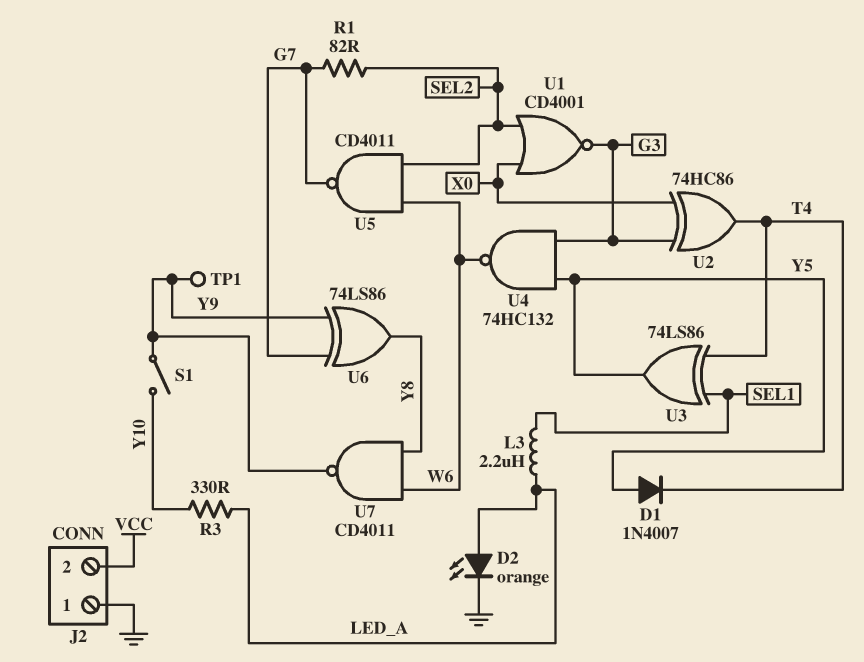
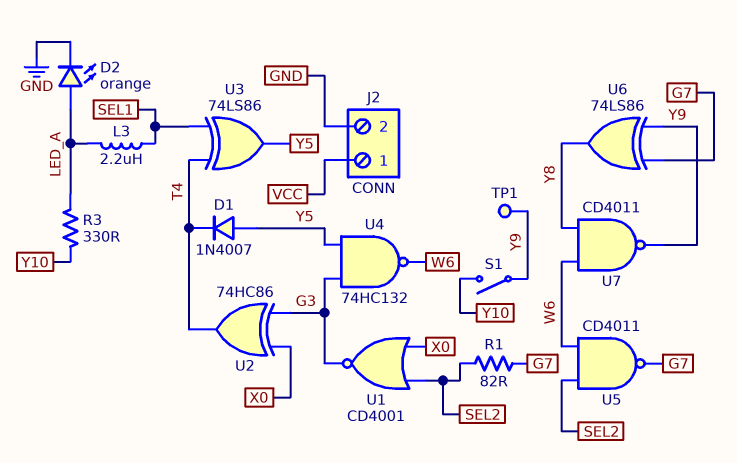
J2 pin 1: GND -> VCC
J2 pin 2: VCC -> GND

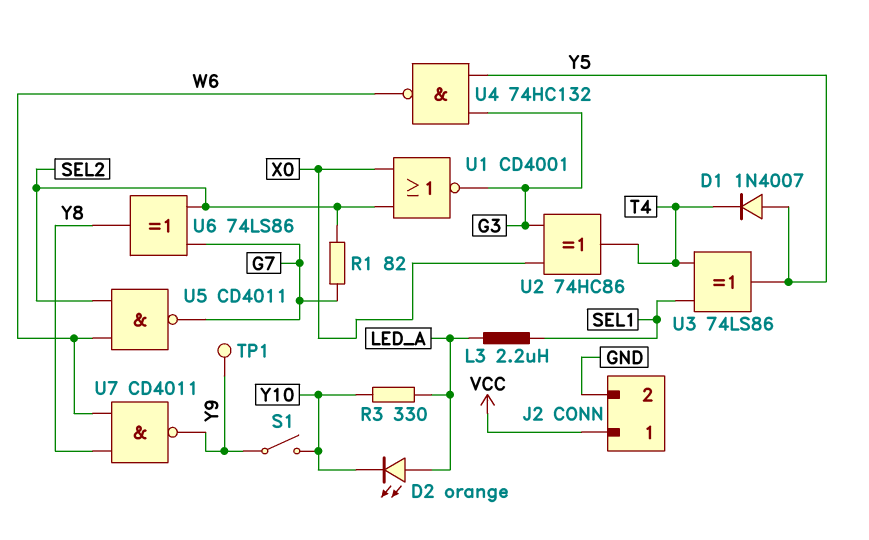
D2: LED orange (A LED_A, K GND) -> LED orange (A LED_A, K Y10)
U6: XOR 74LS86 (in G7, in Y9, out Y8) -> XOR 74LS86 (in G7, in SEL2, out Y8)

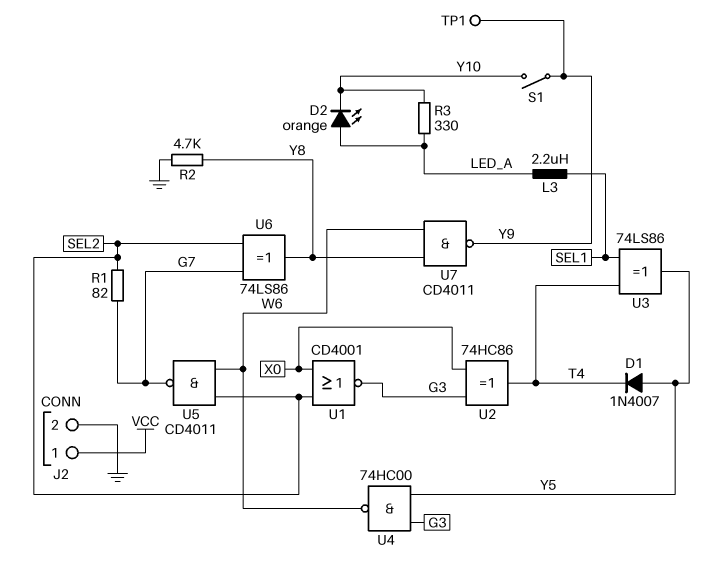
R2: none -> 4.7k (GND, Y8)
U4: NAND 74HC132 (in G3, in Y5, out W6) -> NAND 74HC00 (in G3, in Y5, out W6)

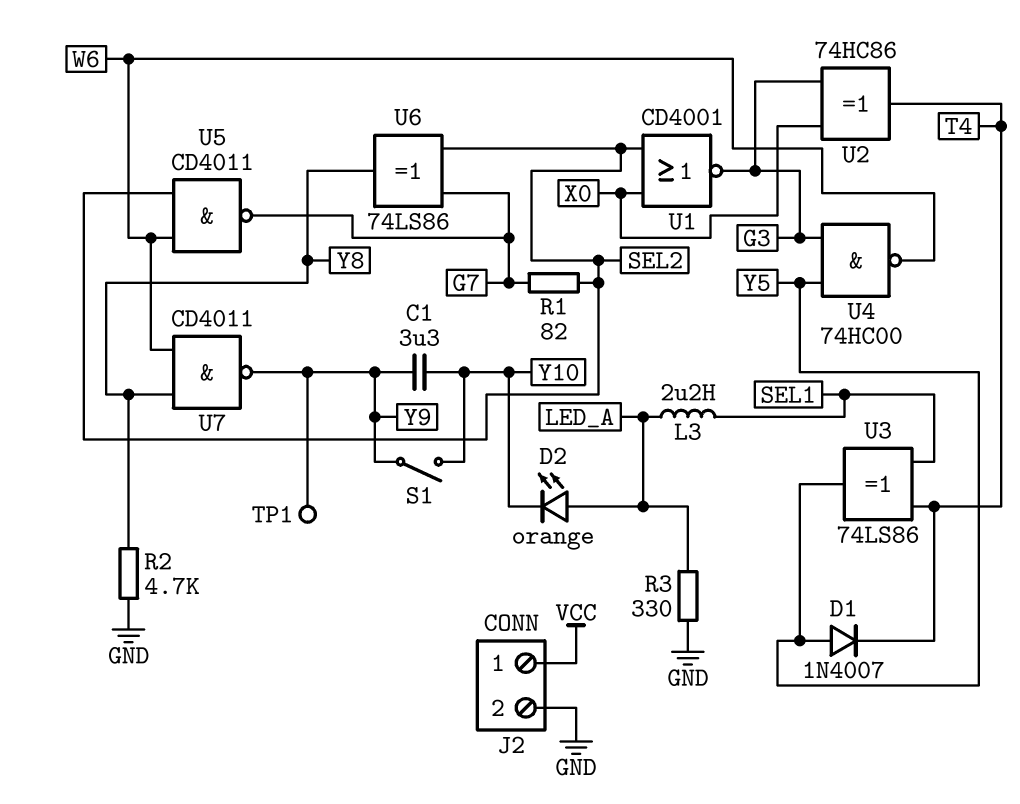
C1: none -> 3.3uF (Y9, Y10)
R3: 330 (LED_A, Y10) -> 330 (GND, LED_A)

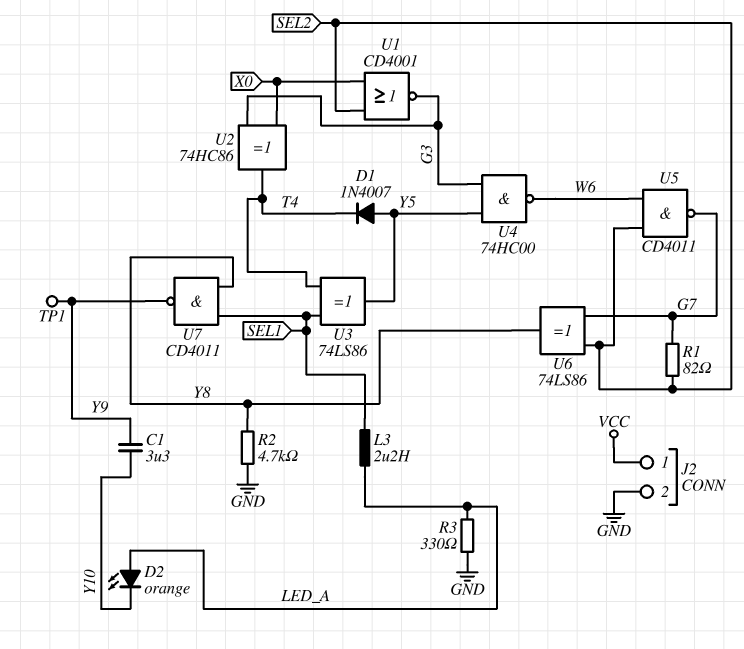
S1: switch (Y9, Y10) -> none
U7: NAND CD4011 (in W6, in Y8, out Y9) -> NAND CD4011 (in SEL1, in Y8, out Y9)

